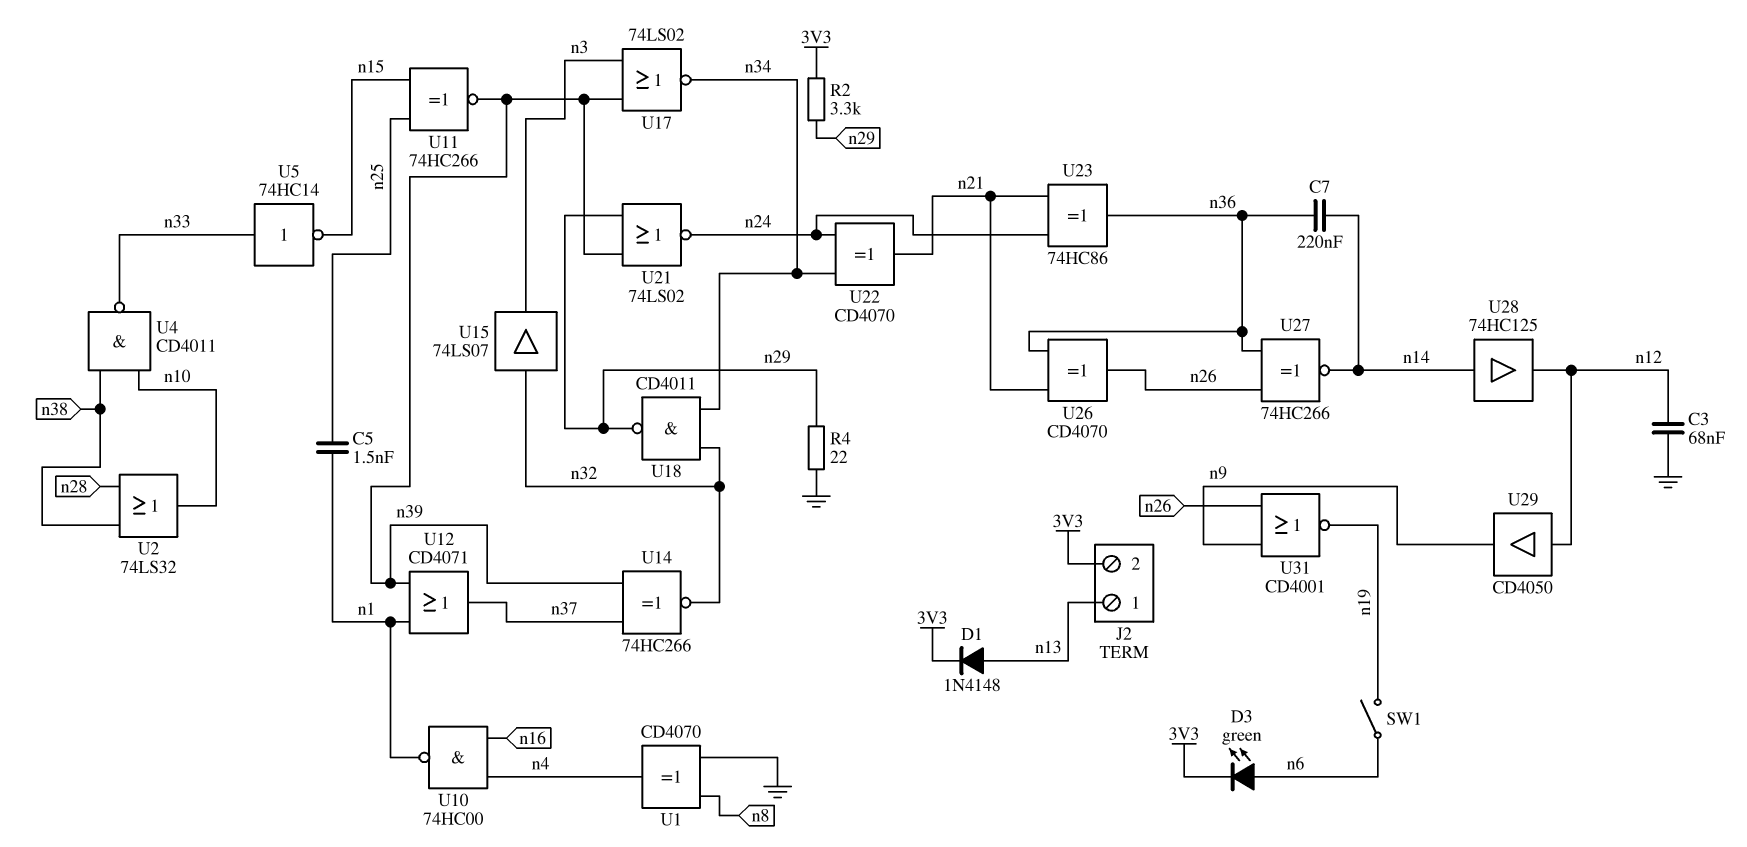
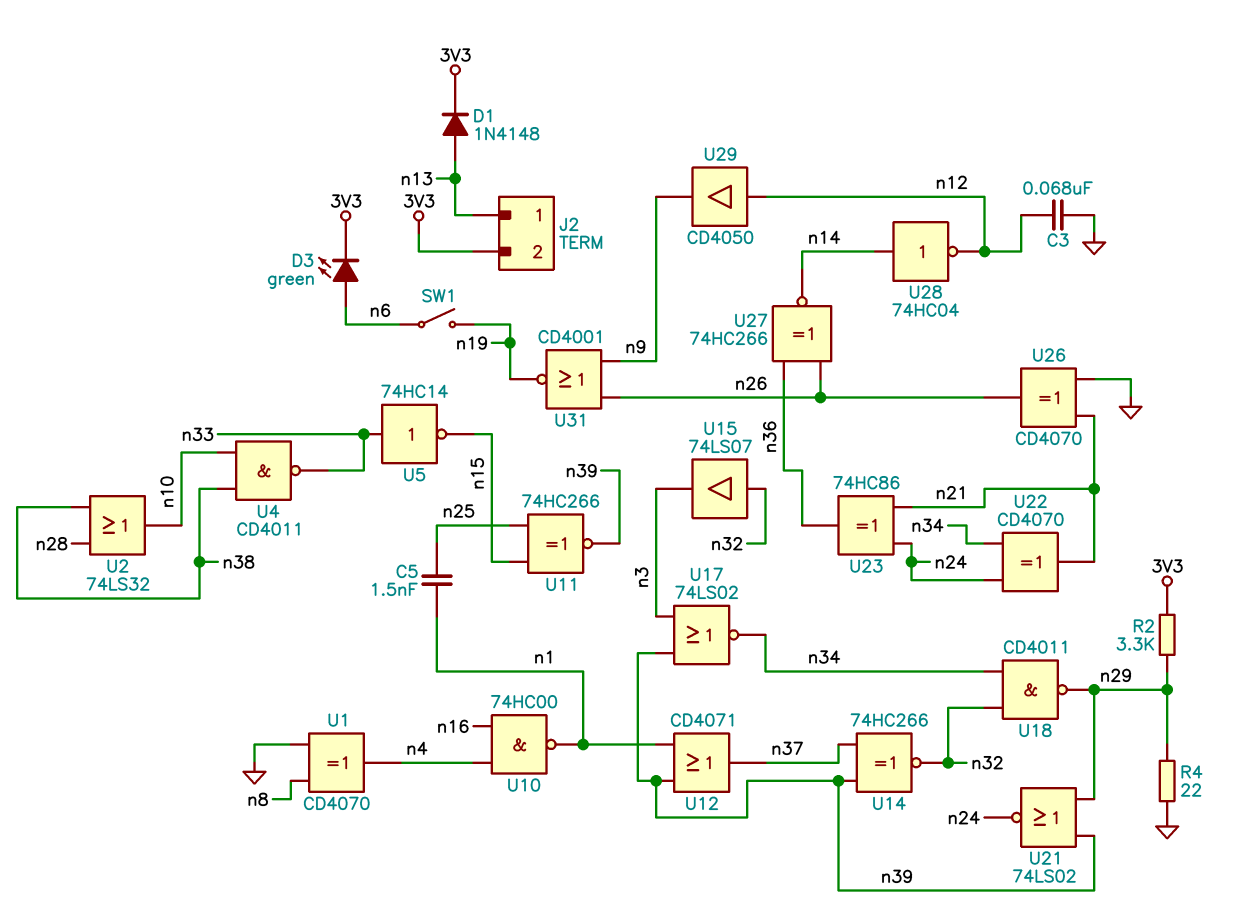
C7: 220nF (n14, n36) -> none
U26: XOR CD4070 (in n21, in n36, out n26) -> XOR CD4070 (in GND, in n21, out n26)
U28: buffer 74HC125 (in n14, out n12) -> NOT 74HC04 (in n14, out n12)

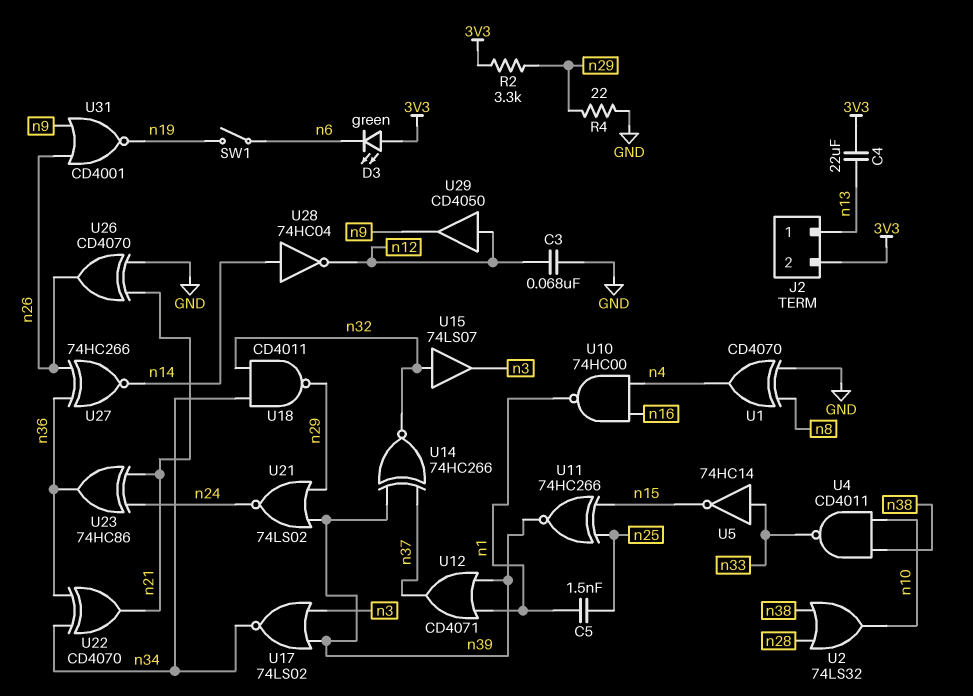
C4: none -> 22uF (3V3, n13)
D1: diode 1N4148 (A n13, K 3V3) -> none
D3: LED green (A n6, K 3V3) -> LED green (A 3V3, K n6)
U22: XOR CD4070 (in n24, in n34, out n21) -> XOR CD4070 (in n34, in n36, out n21)

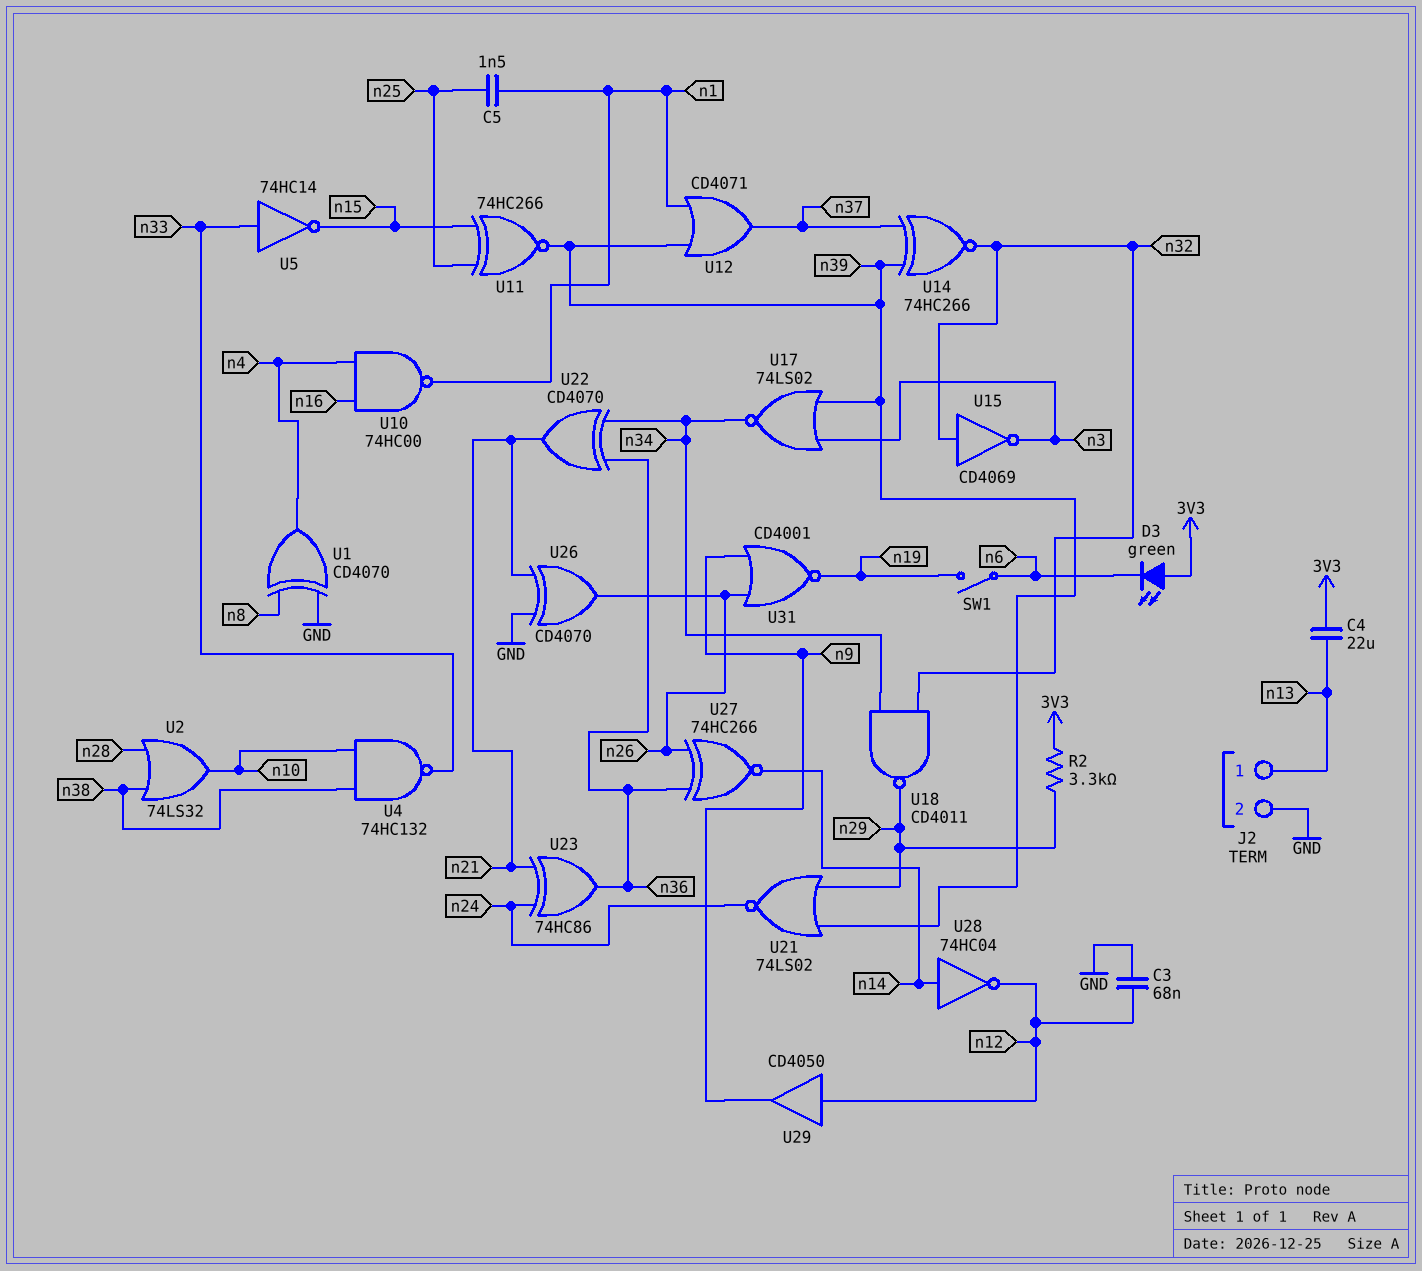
J2 pin 2: 3V3 -> GND
R4: 22 (GND, n29) -> none
U4: NAND CD4011 (in n10, in n38, out n33) -> NAND 74HC132 (in n10, in n38, out n33)
U15: buffer 74LS07 (in n32, out n3) -> NOT CD4069 (in n32, out n3)

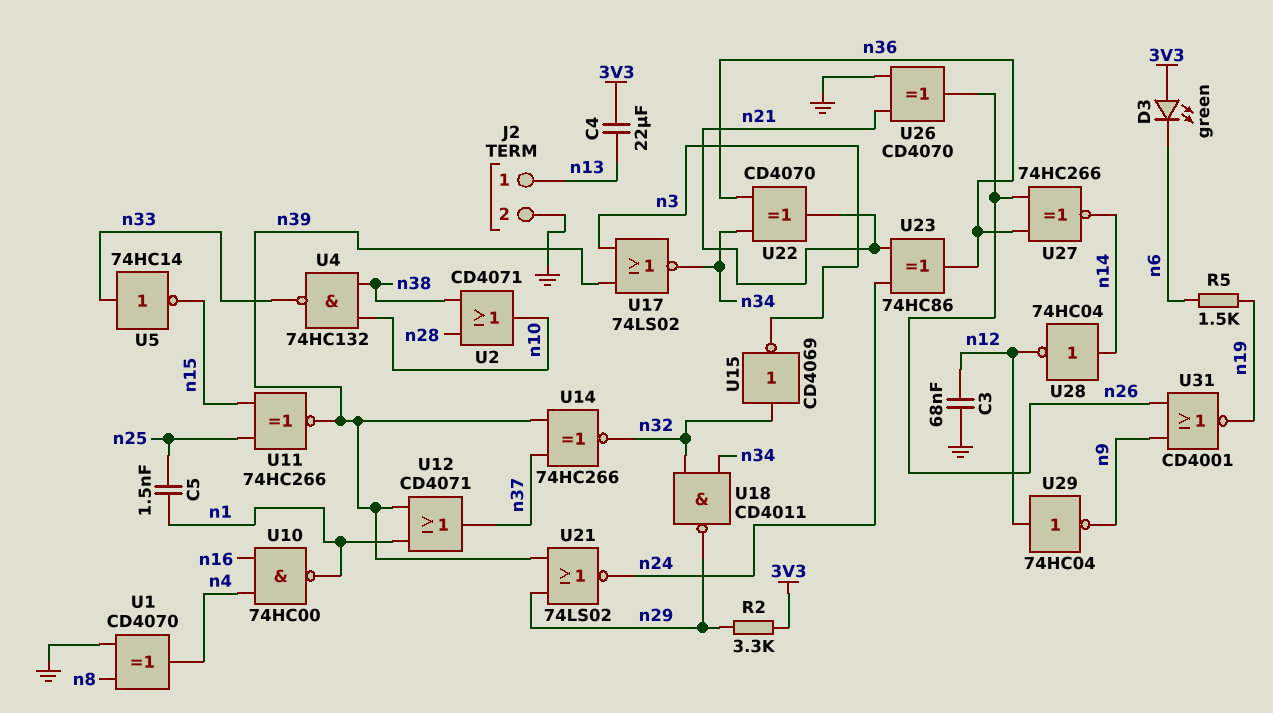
R5: none -> 1.5k (n6, n19)
SW1: switch (n6, n19) -> none
U2: OR 74LS32 (in n28, in n38, out n10) -> OR CD4071 (in n28, in n38, out n10)
U29: buffer CD4050 (in n12, out n9) -> NOT 74HC04 (in n12, out n9)

